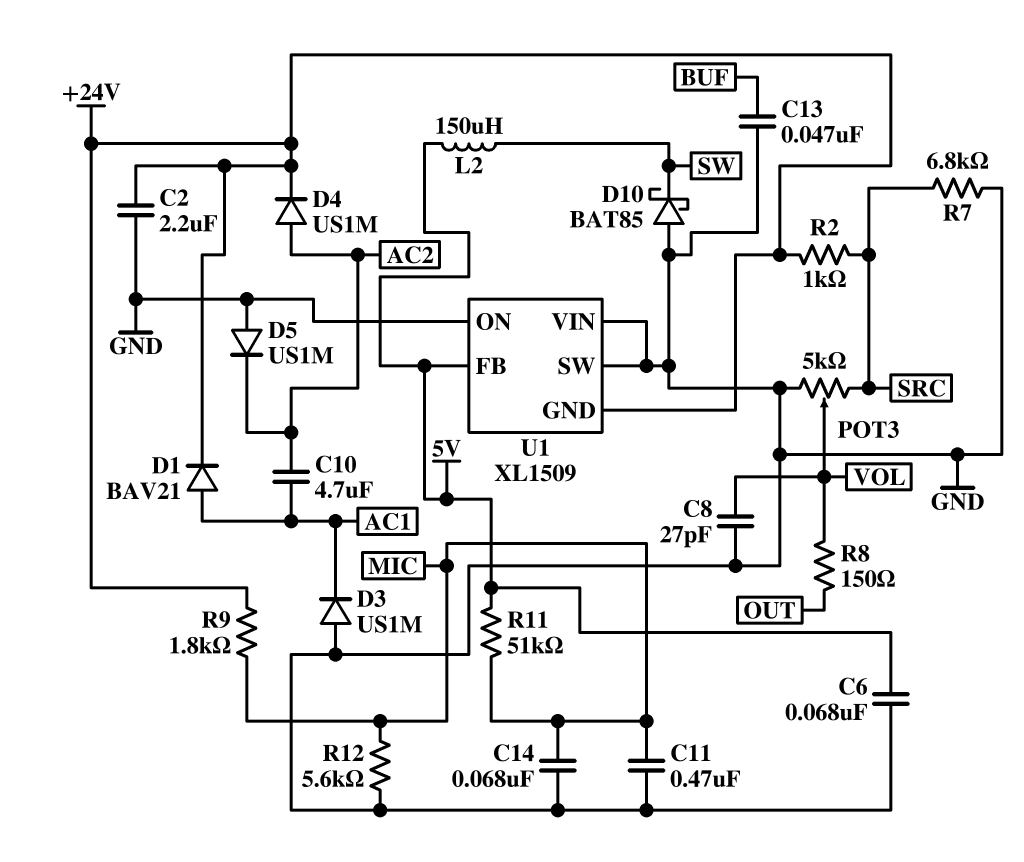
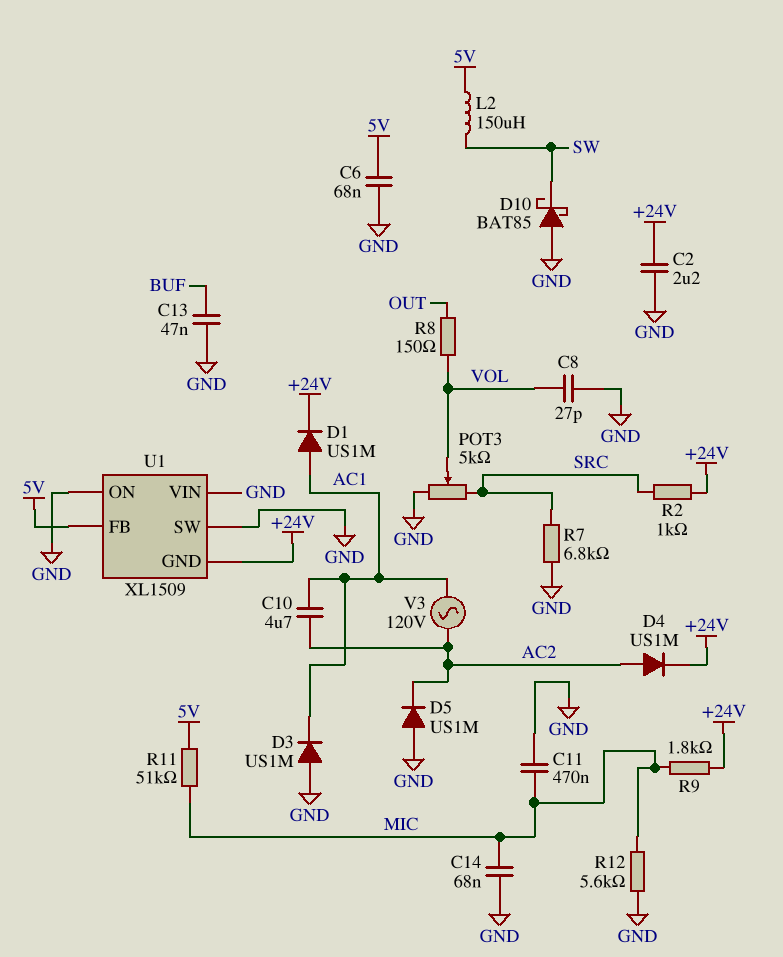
D1: diode BAV21 (A AC1, K +24V) -> diode US1M (A AC1, K +24V)
V3: none -> AC 120V (AC1, AC2)

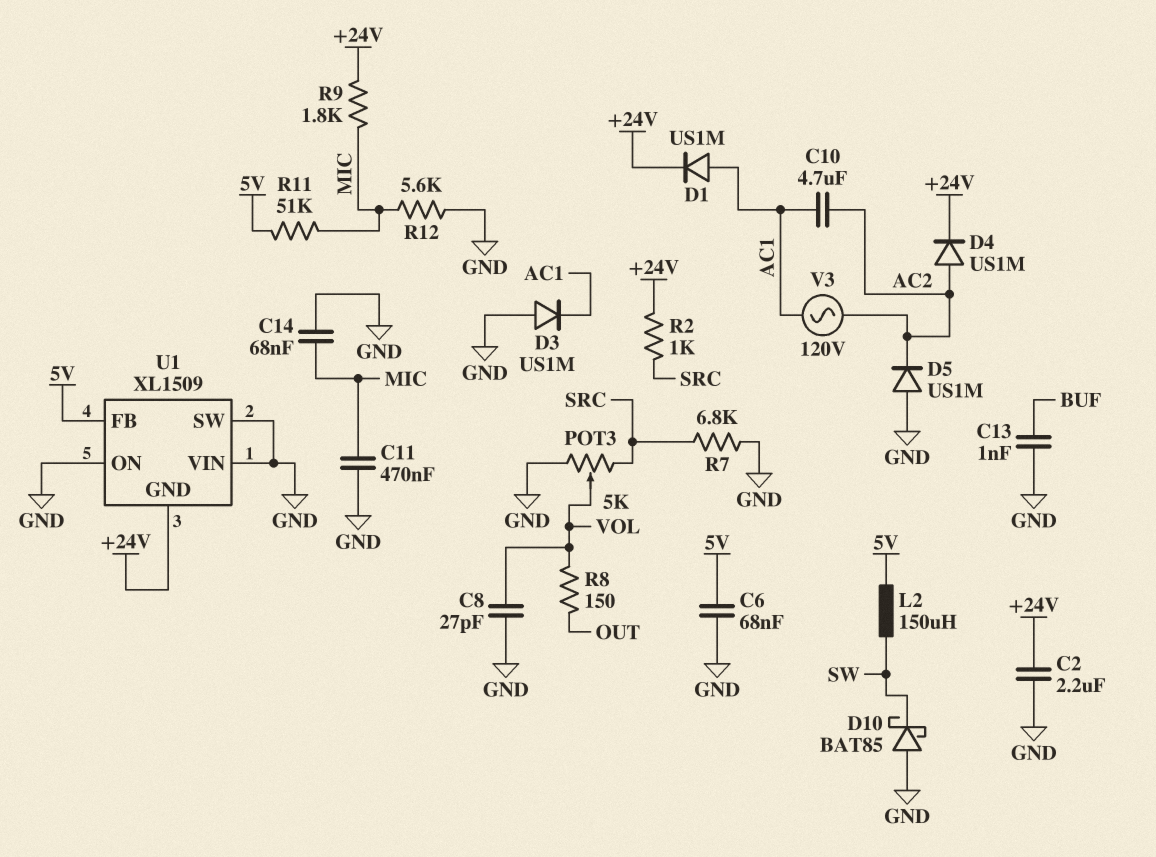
C13: 47nF (BUF, GND) -> 1nF (BUF, GND)

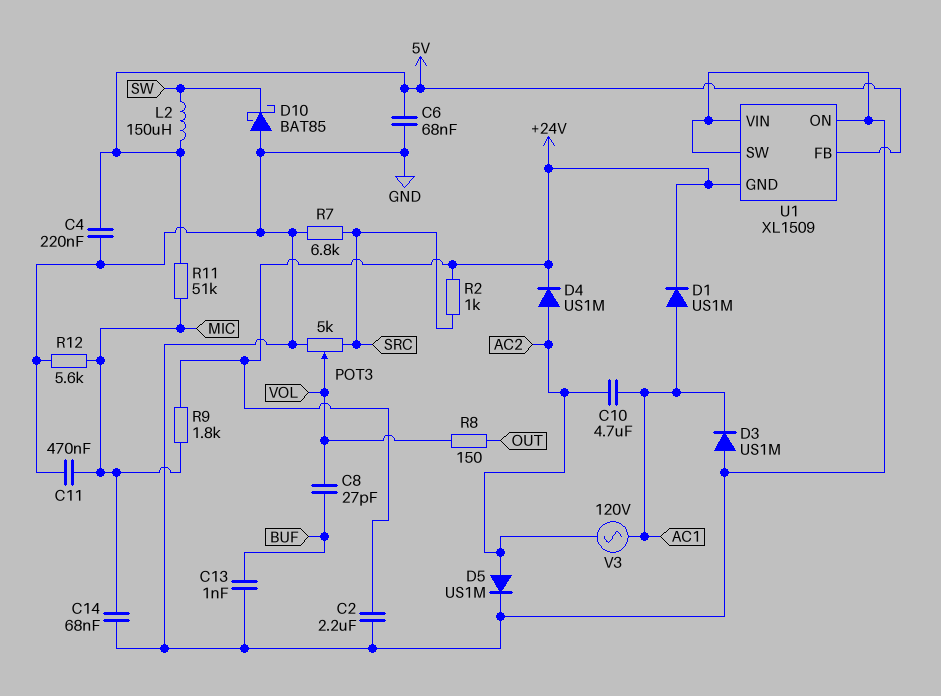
C4: none -> 220nF (5V, GND)
C8: 27pF (GND, VOL) -> 27pF (BUF, VOL)
D5: diode US1M (A GND, K AC2) -> diode US1M (A AC2, K GND)

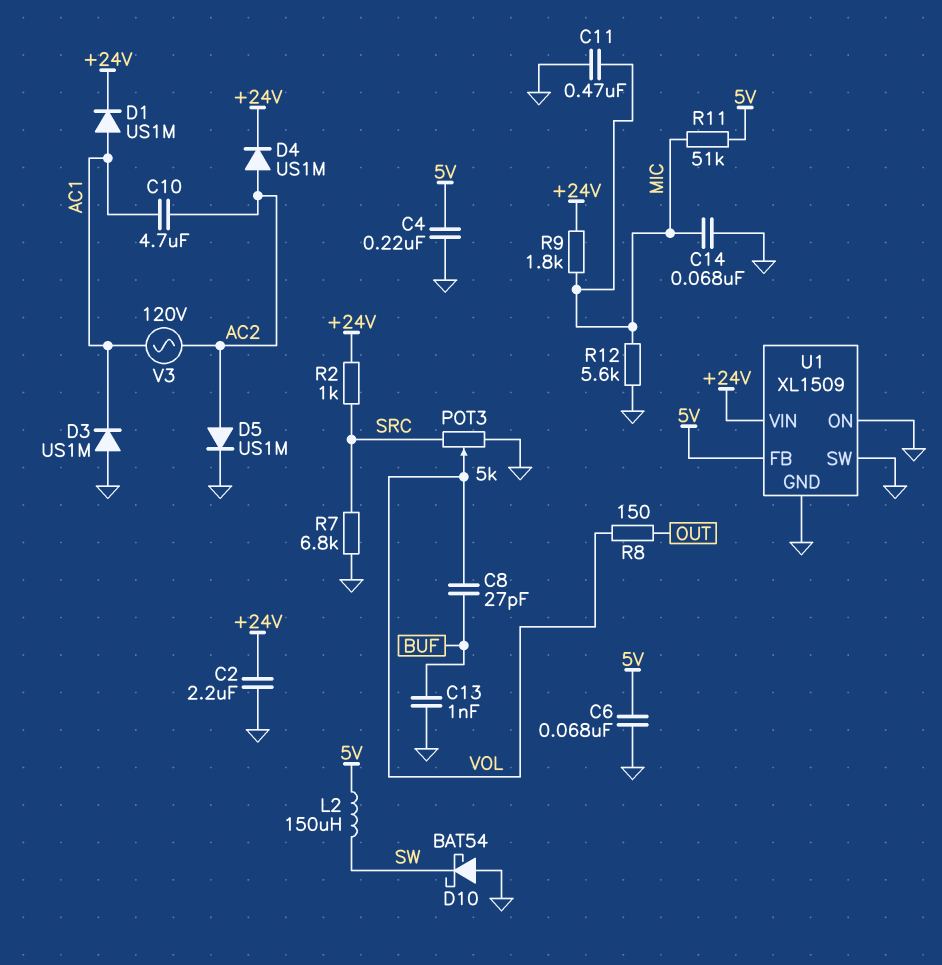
D10: schottky BAT85 (A GND, K SW) -> schottky BAT54 (A GND, K SW)
U1 pin GND: +24V -> GND
U1 pin VIN: GND -> +24V

